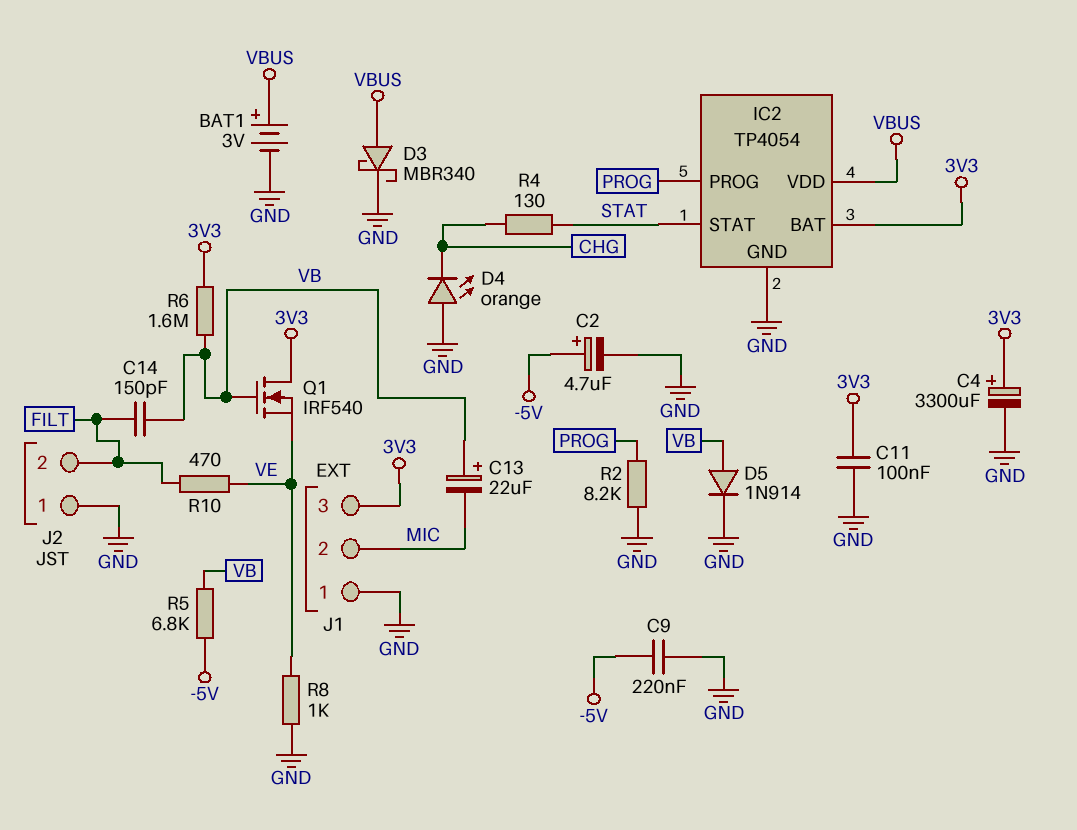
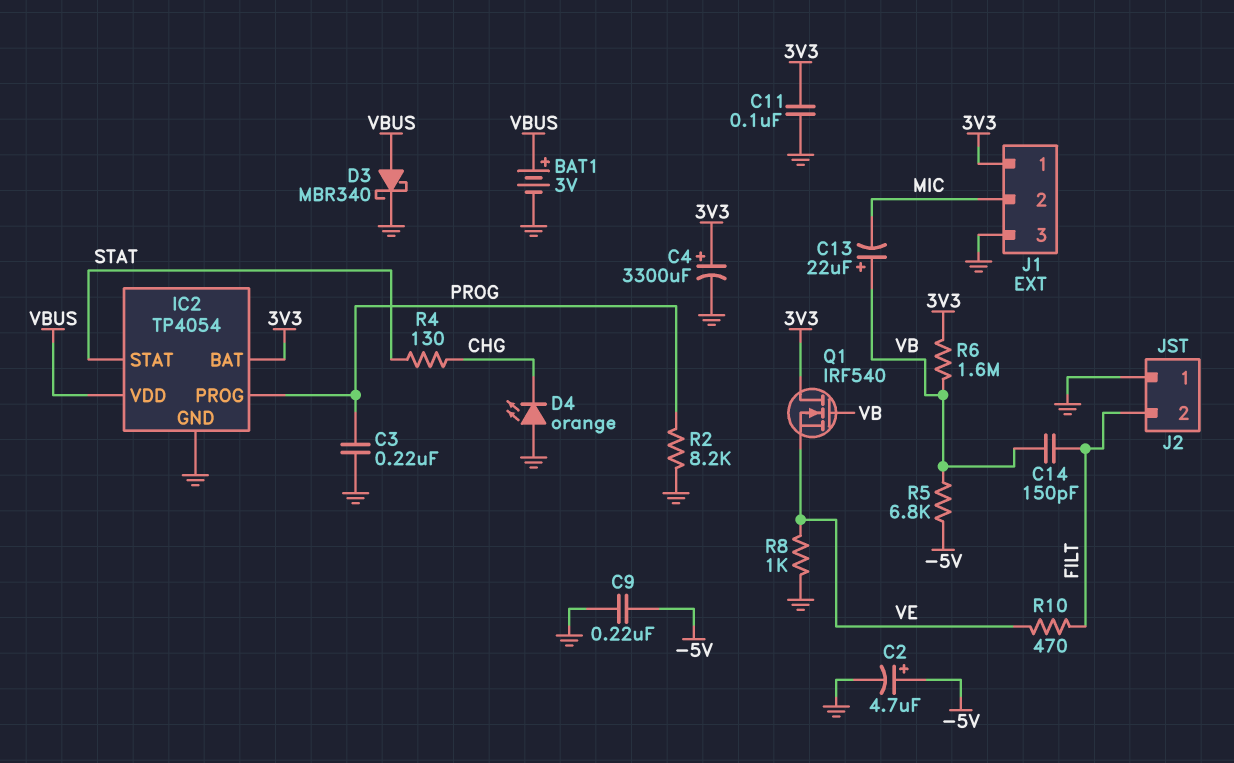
C3: none -> 220nF (GND, PROG)
D5: diode 1N914 (A VB, K GND) -> none
J1 pin 1: GND -> 3V3
J1 pin 3: 3V3 -> GND

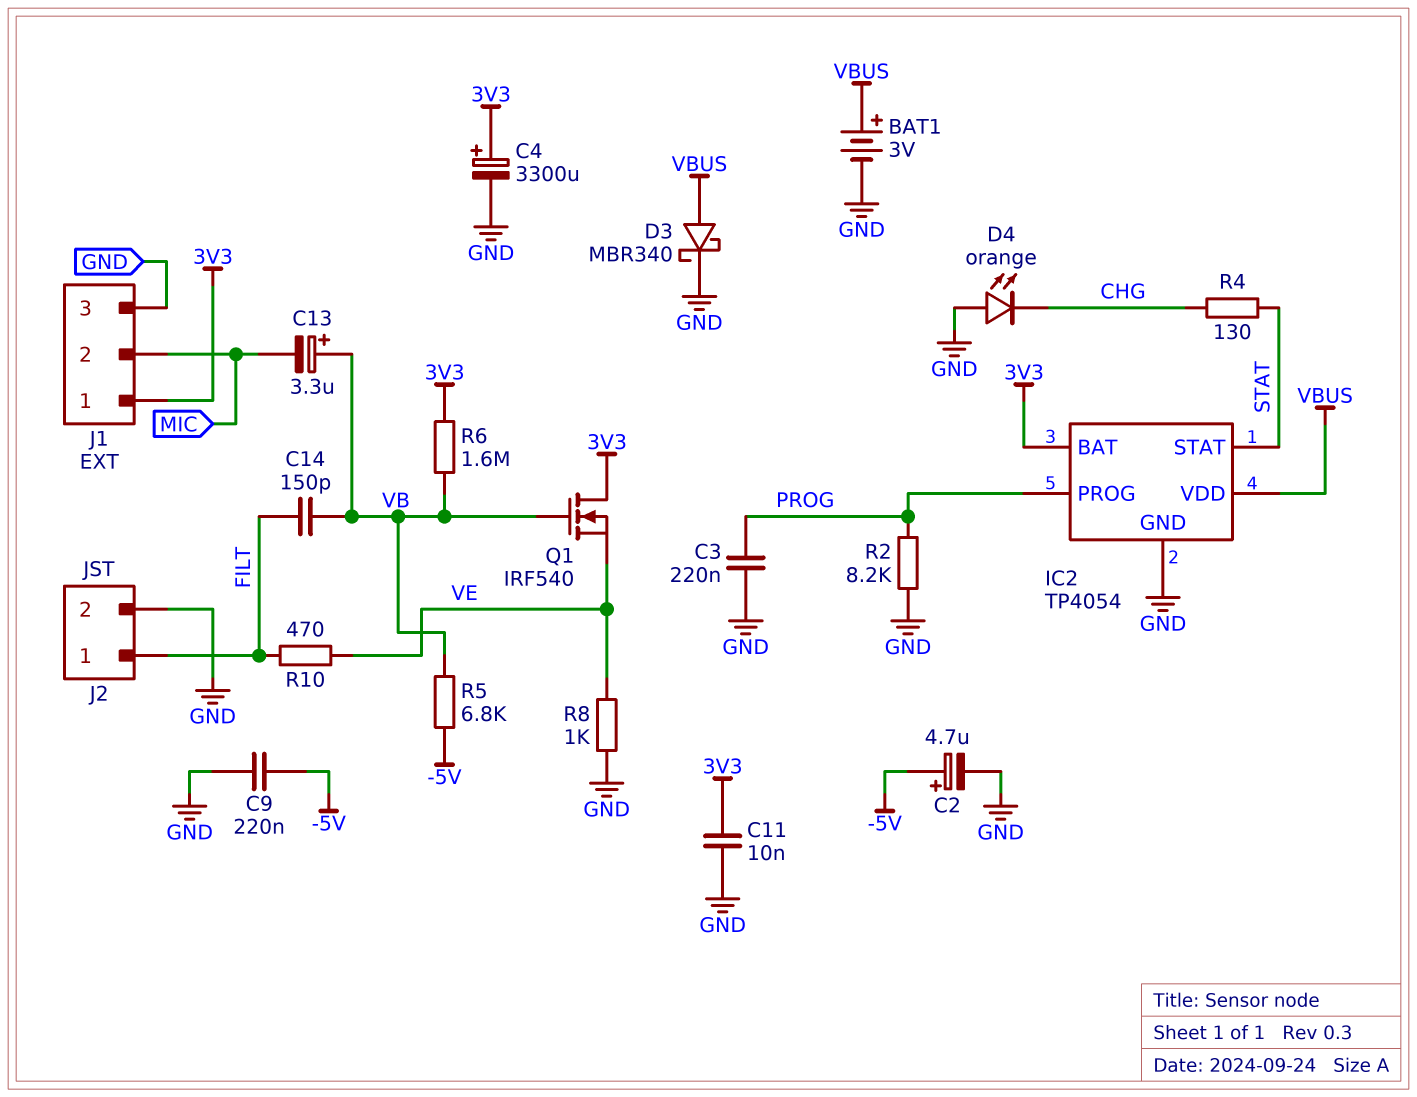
C11: 100nF (3V3, GND) -> 10nF (3V3, GND)
C13: 22uF (plus VB, minus MIC) -> 3.3uF (plus VB, minus MIC)
J2 pin 1: GND -> FILT
J2 pin 2: FILT -> GND

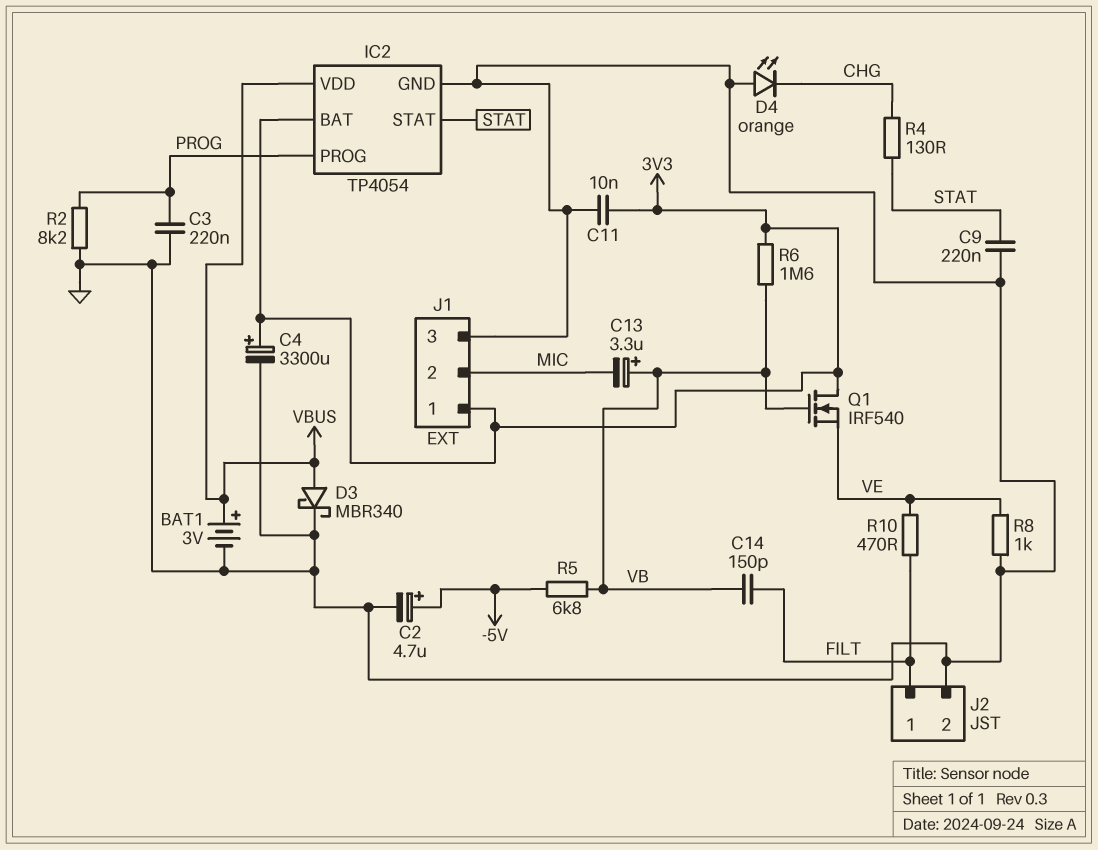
C9: 220nF (-5V, GND) -> 220nF (GND, STAT)

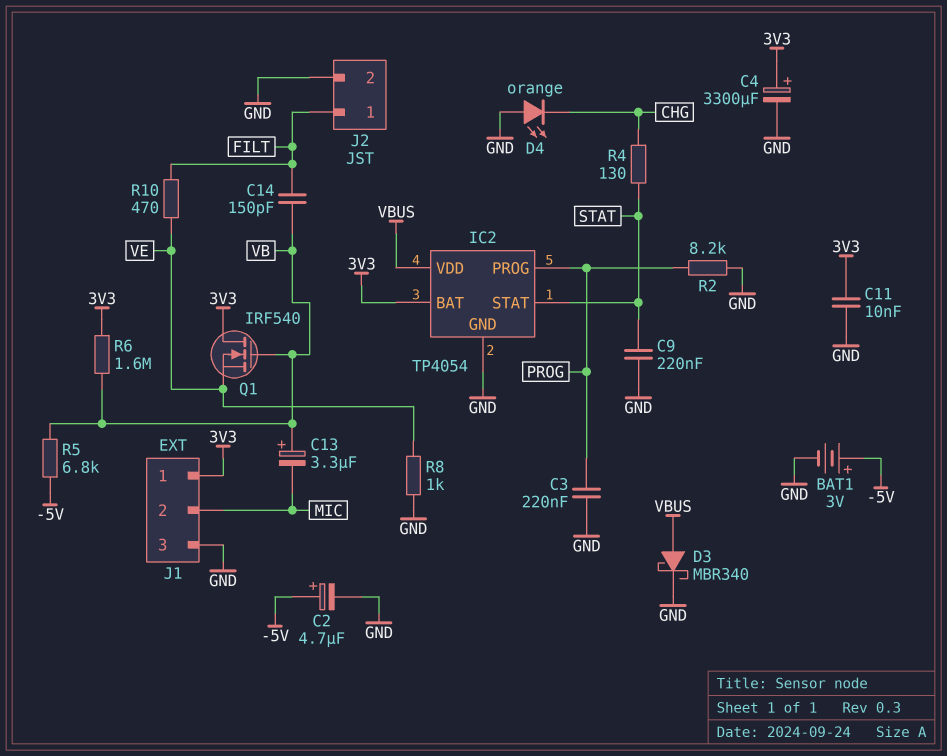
BAT1: 3V (plus VBUS, minus GND) -> 3V (plus -5V, minus GND)

